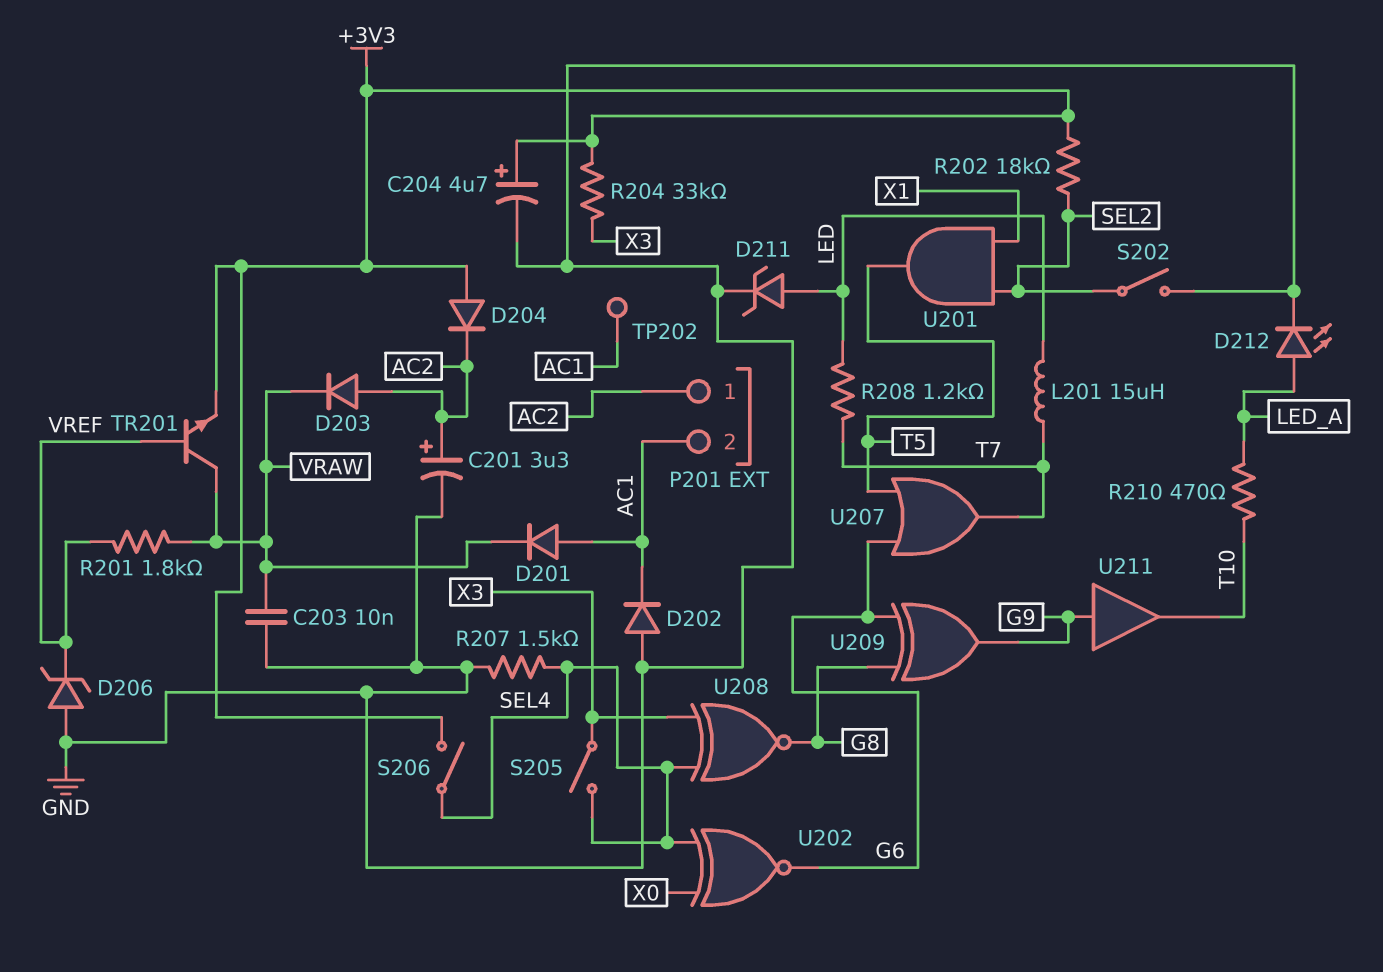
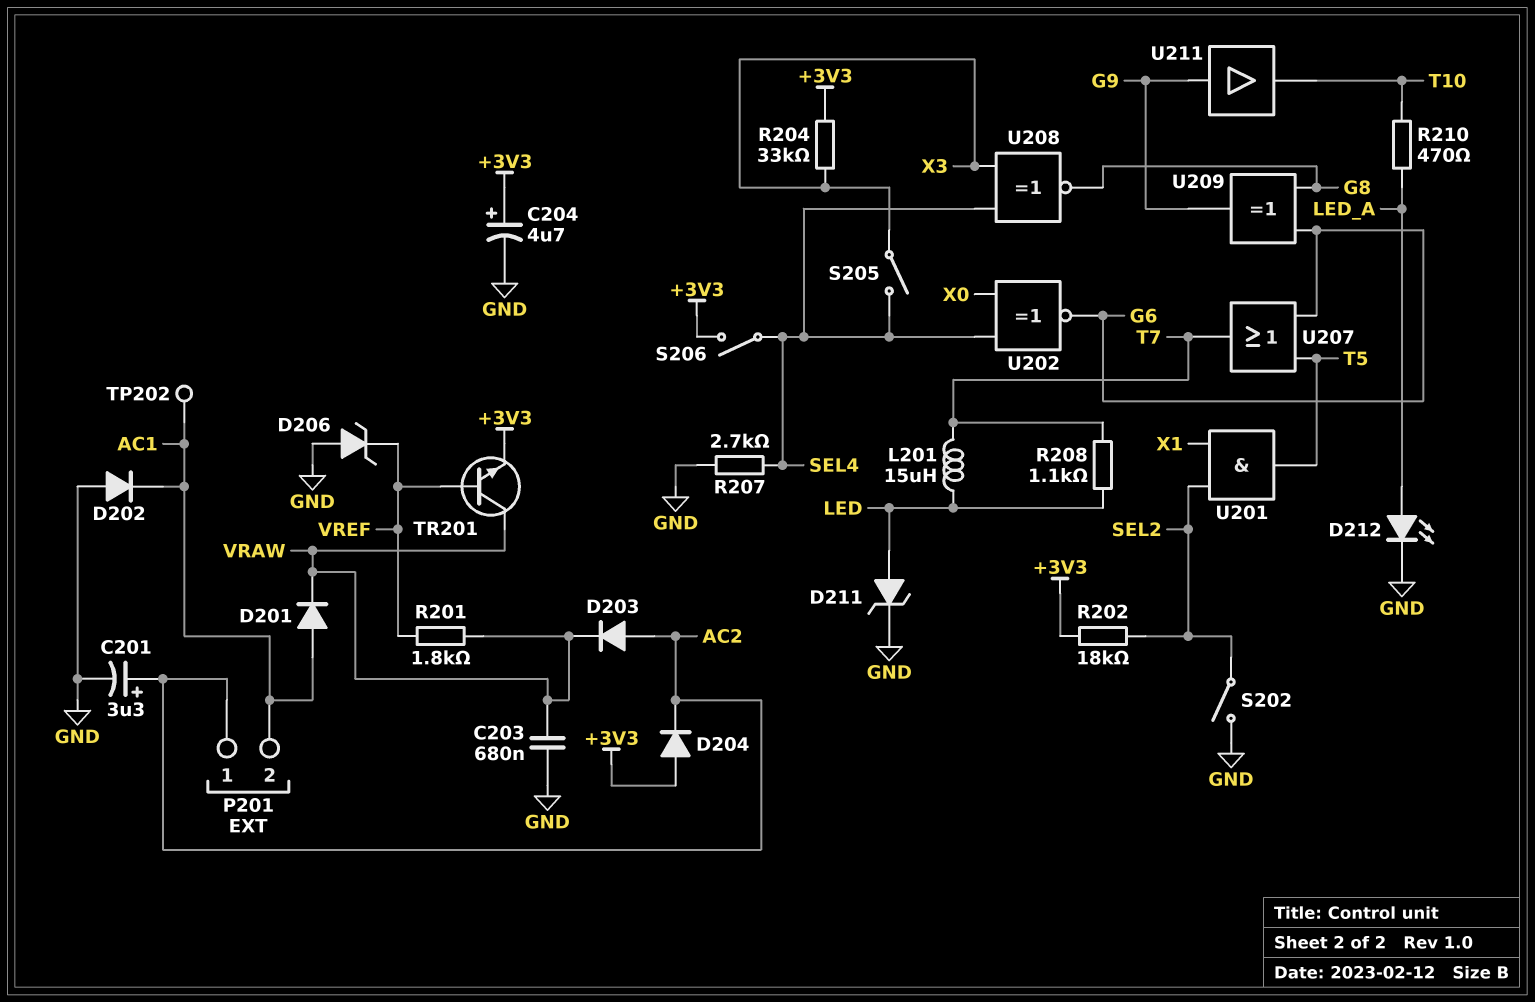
C203: 10nF (GND, VRAW) -> 680nF (GND, VRAW)
R207: 1.5k (GND, SEL4) -> 2.7k (GND, SEL4)
R208: 1.2k (LED, T7) -> 1.1k (LED, T7)

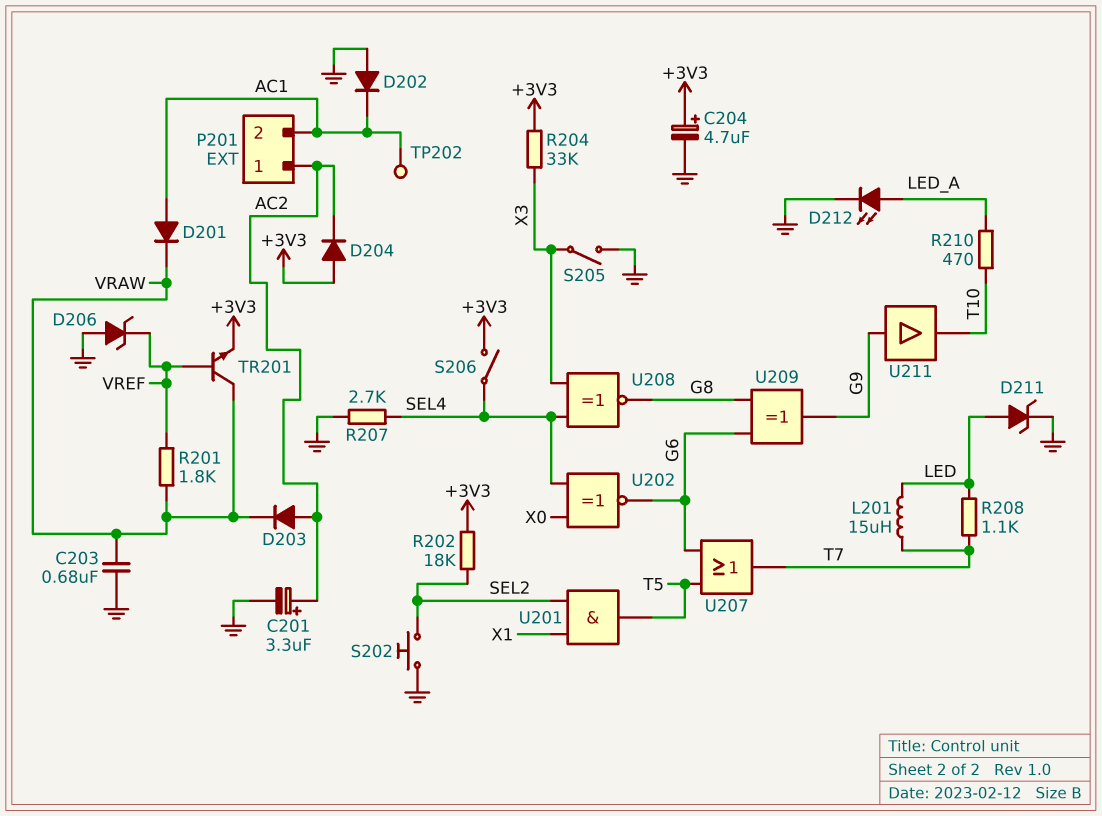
S202: switch (GND, SEL2) -> button (GND, SEL2)
S205: switch (SEL4, X3) -> switch (GND, X3)

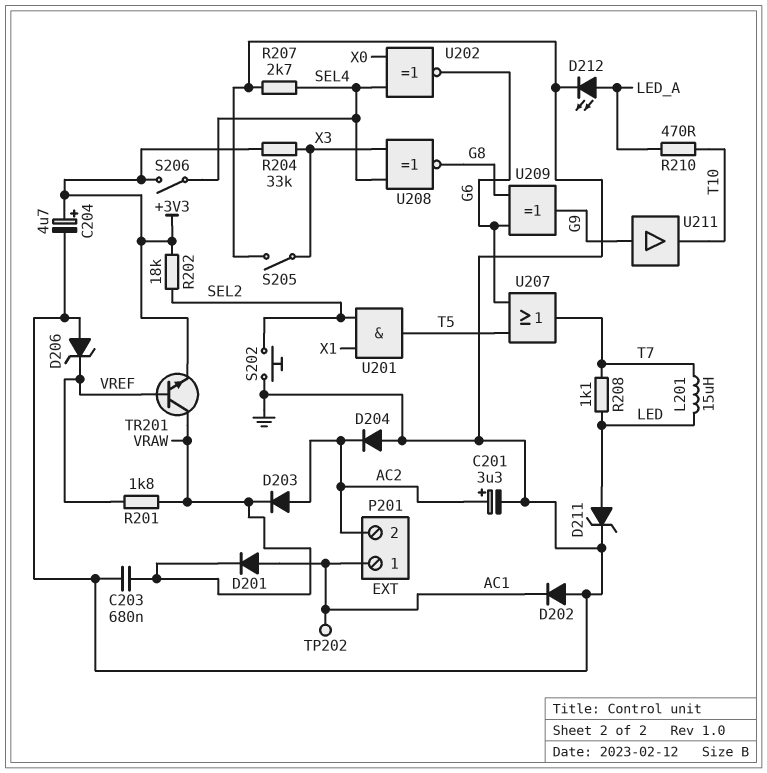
D204: diode (A +3V3, K AC2) -> diode (A GND, K AC2)
P201 pin 1: AC2 -> AC1
P201 pin 2: AC1 -> AC2

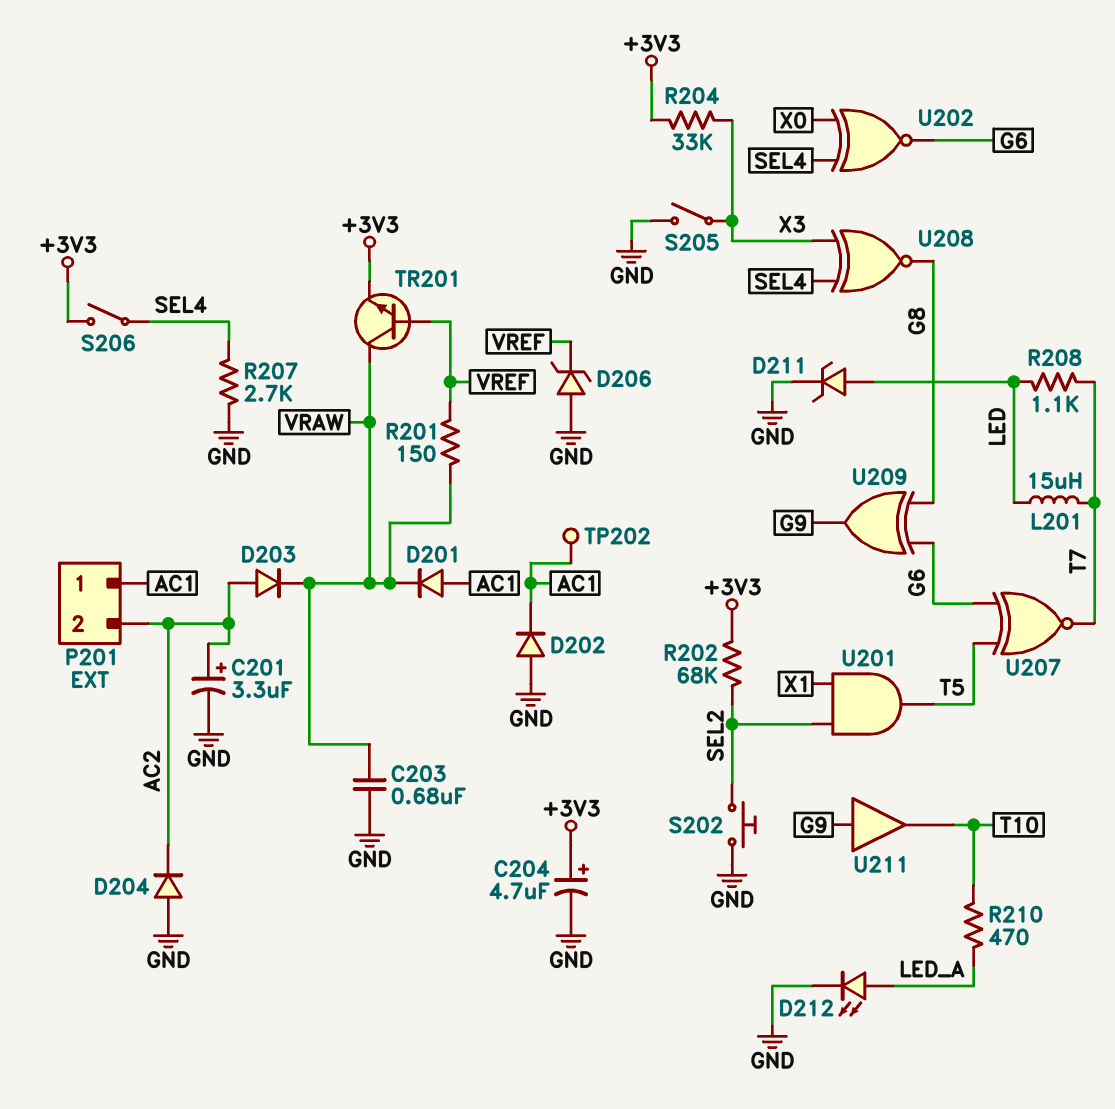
R201: 1.8k (VRAW, VREF) -> 150 (VRAW, VREF)
R202: 18k (+3V3, SEL2) -> 68k (+3V3, SEL2)
U207: OR (in G6, in T5, out T7) -> XNOR (in G6, in T5, out T7)

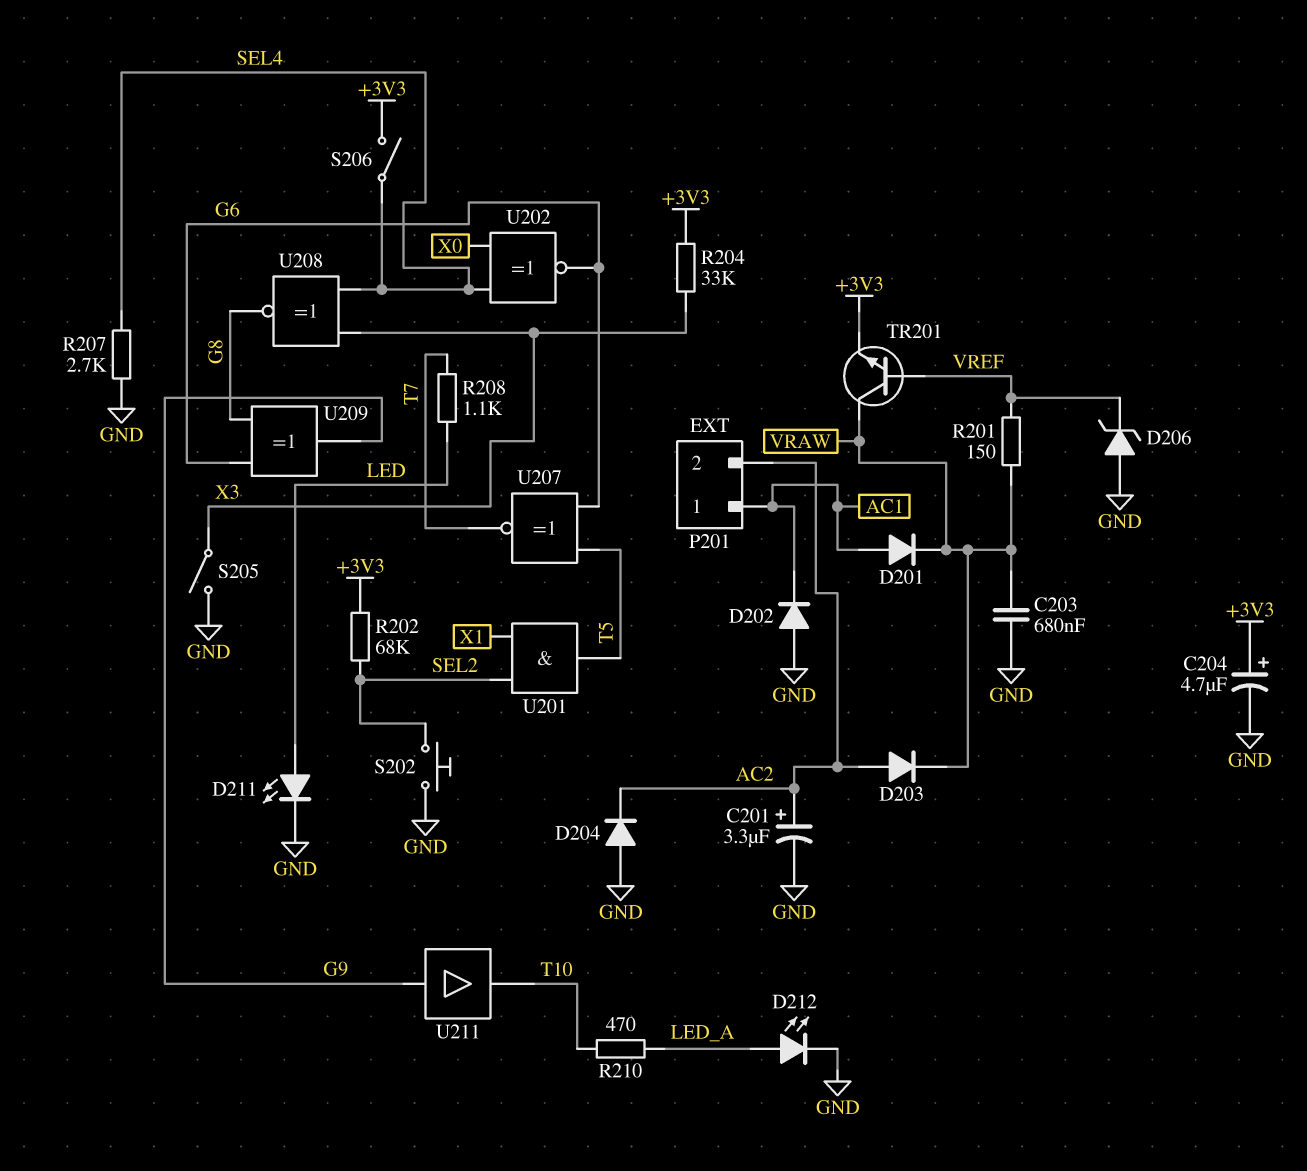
D211: zener (A LED, K GND) -> LED (A LED, K GND)
L201: 15uH (LED, T7) -> none
TP202: test point (AC1) -> none

